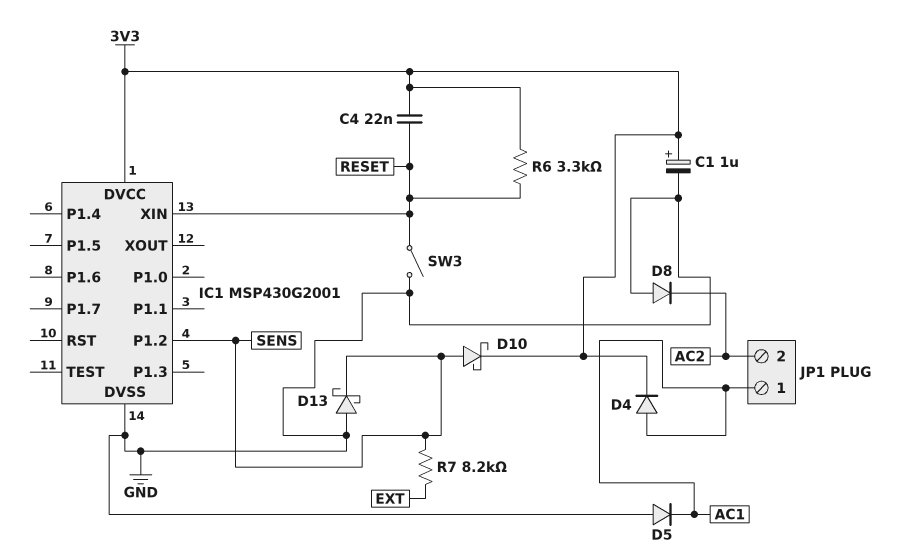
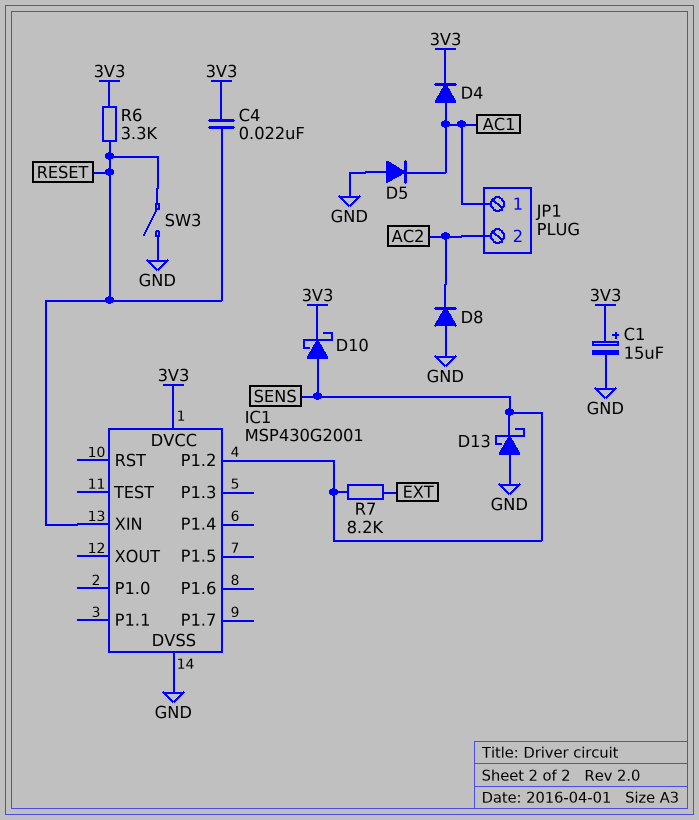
C1: 1uF (plus 3V3, minus GND) -> 15uF (plus 3V3, minus GND)

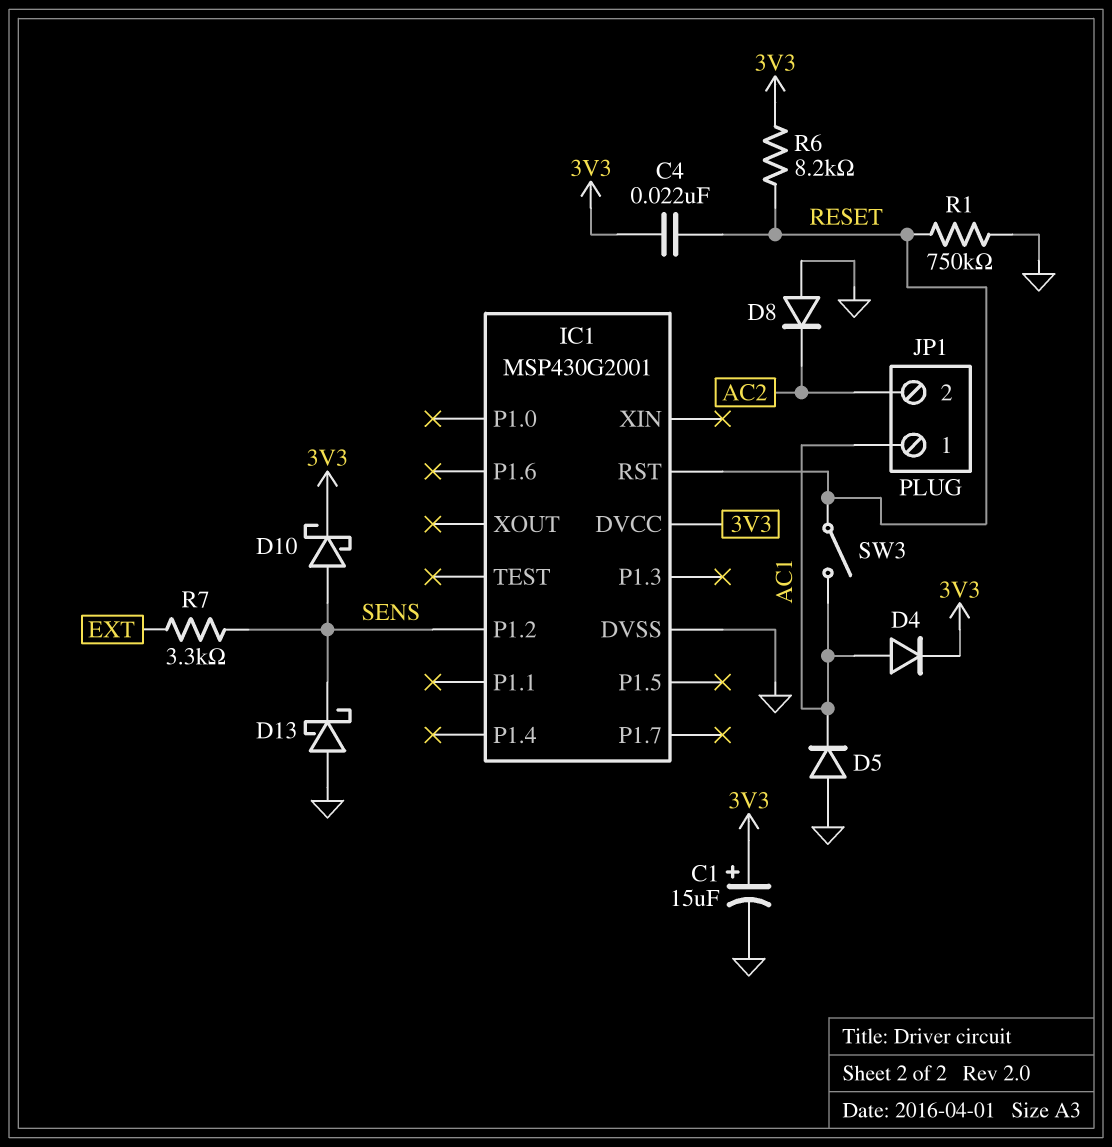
IC1 pin RST: none -> RESET
IC1 pin XIN: RESET -> none
R1: none -> 750k (GND, RESET)
R6: 3.3k (3V3, RESET) -> 8.2k (3V3, RESET)
R7: 8.2k (EXT, SENS) -> 3.3k (EXT, SENS)
SW3: switch (GND, RESET) -> switch (AC1, RESET)

